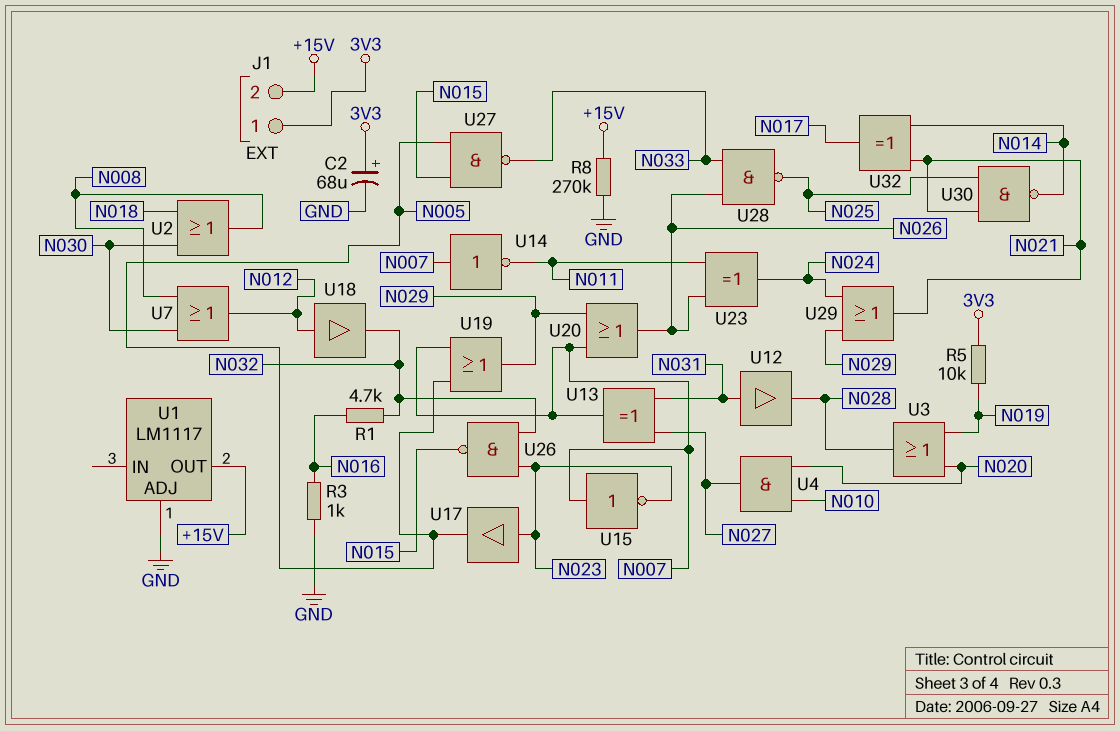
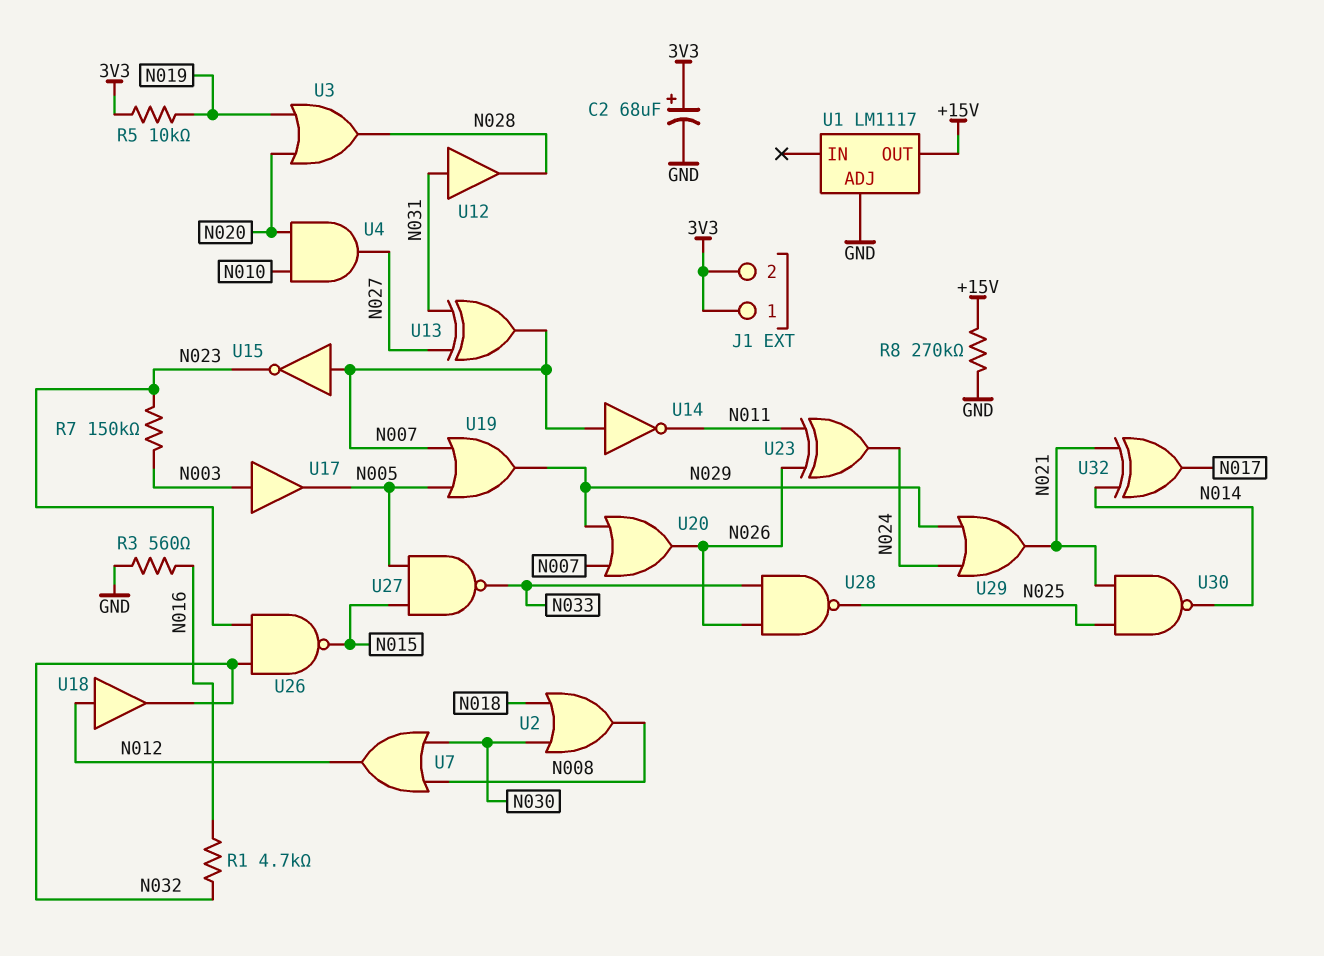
J1 pin 2: +15V -> 3V3
R3: 1k (GND, N016) -> 560 (GND, N016)
R7: none -> 150k (N003, N023)
U17: buffer (in N023, out N005) -> buffer (in N003, out N005)

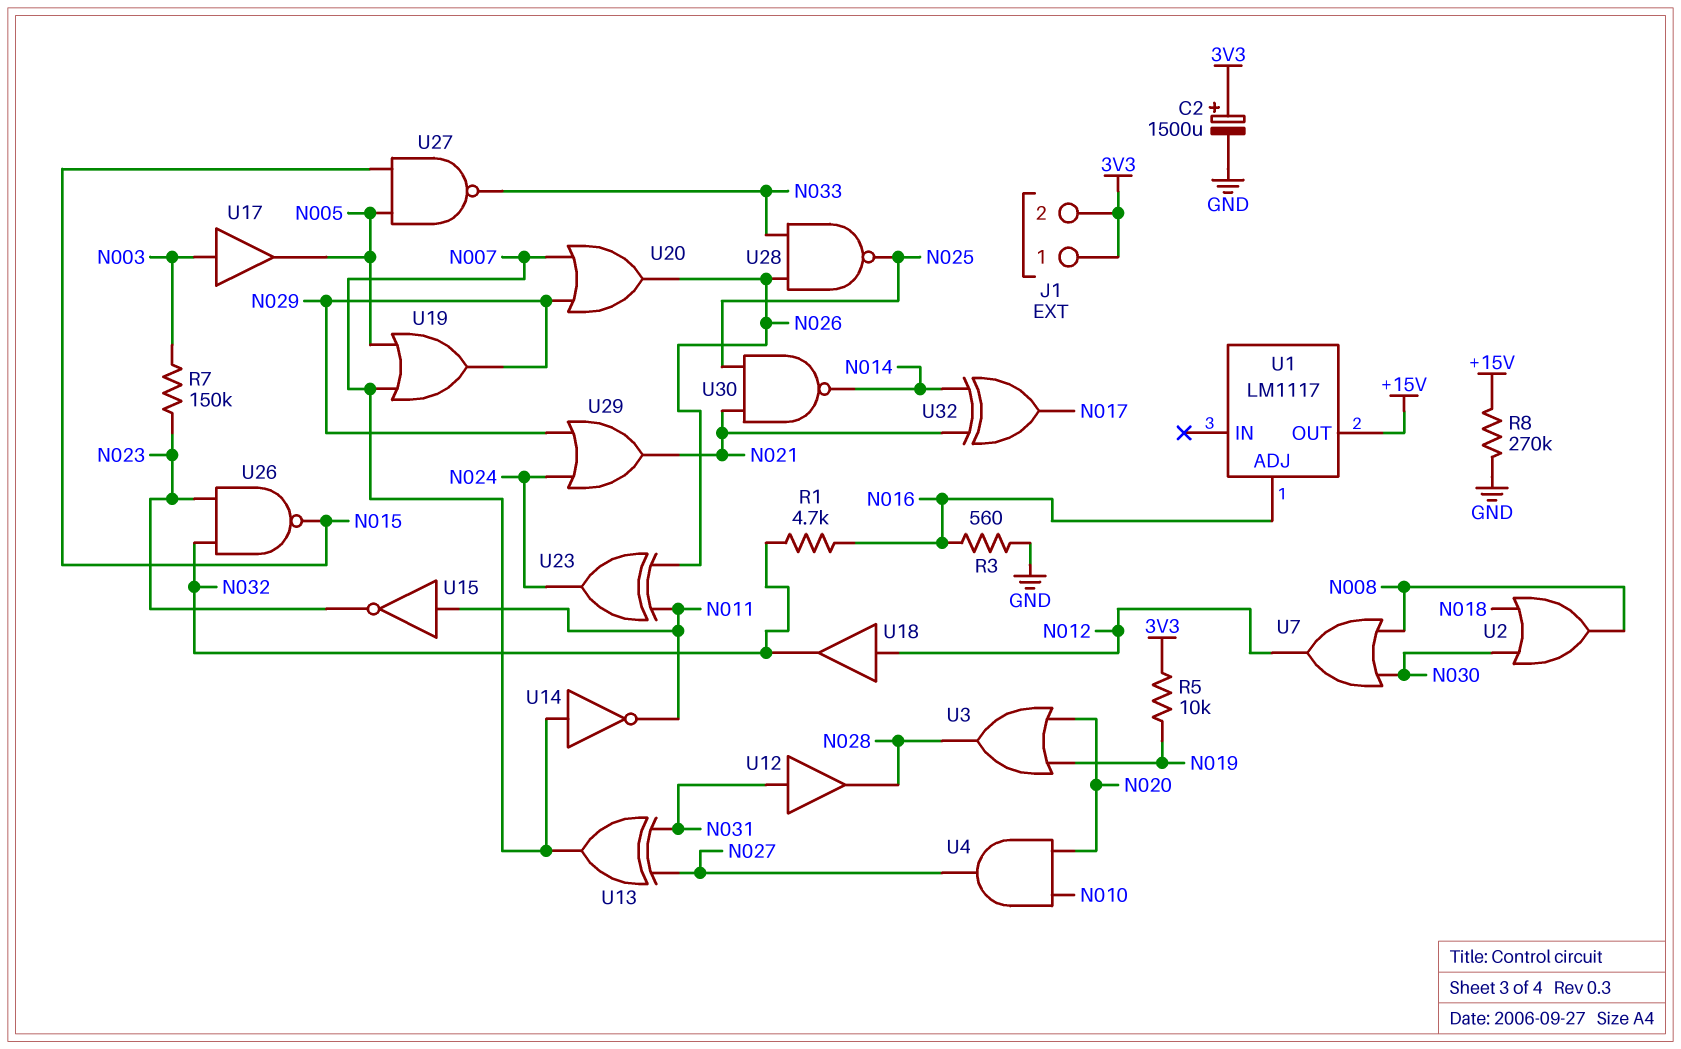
C2: 68uF (plus 3V3, minus GND) -> 1500uF (plus 3V3, minus GND)
U1 pin ADJ: GND -> N016
U15: NOT (in N007, out N023) -> NOT (in N011, out N023)

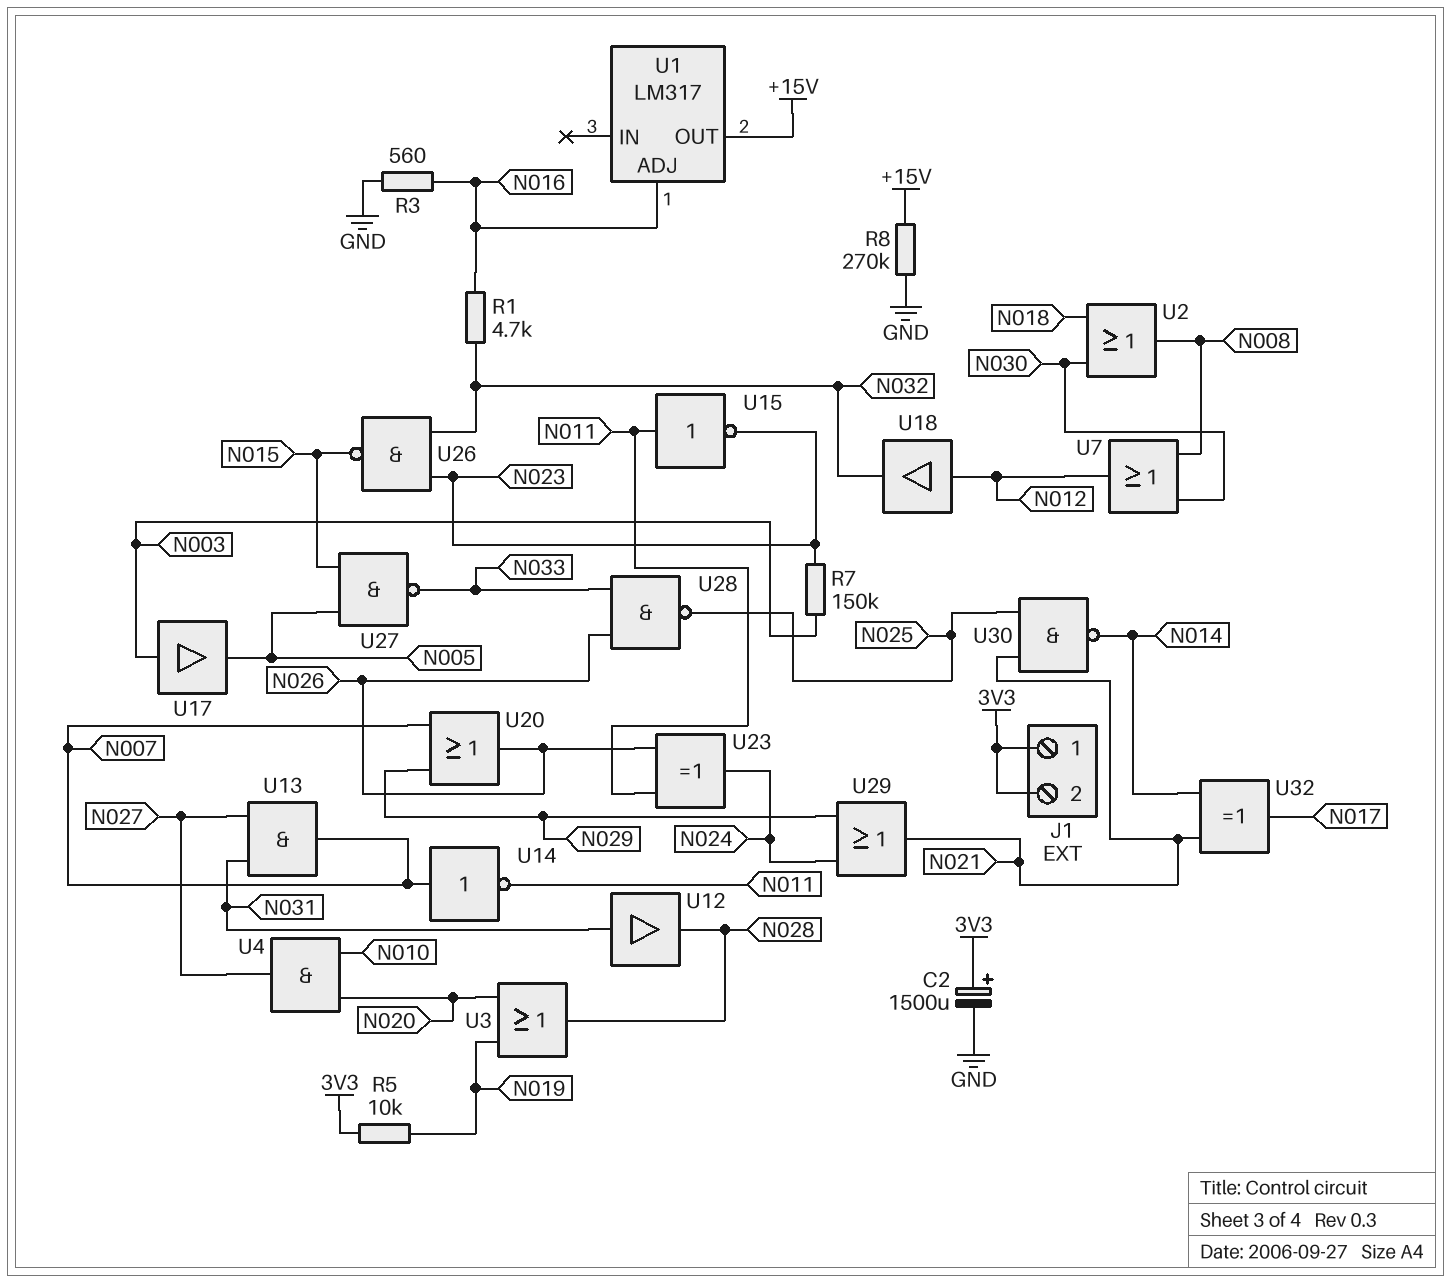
U1: LM1117 -> LM317
U13: XOR (in N027, in N031, out N007) -> AND (in N027, in N031, out N007)
U19: OR (in N005, in N007, out N029) -> none

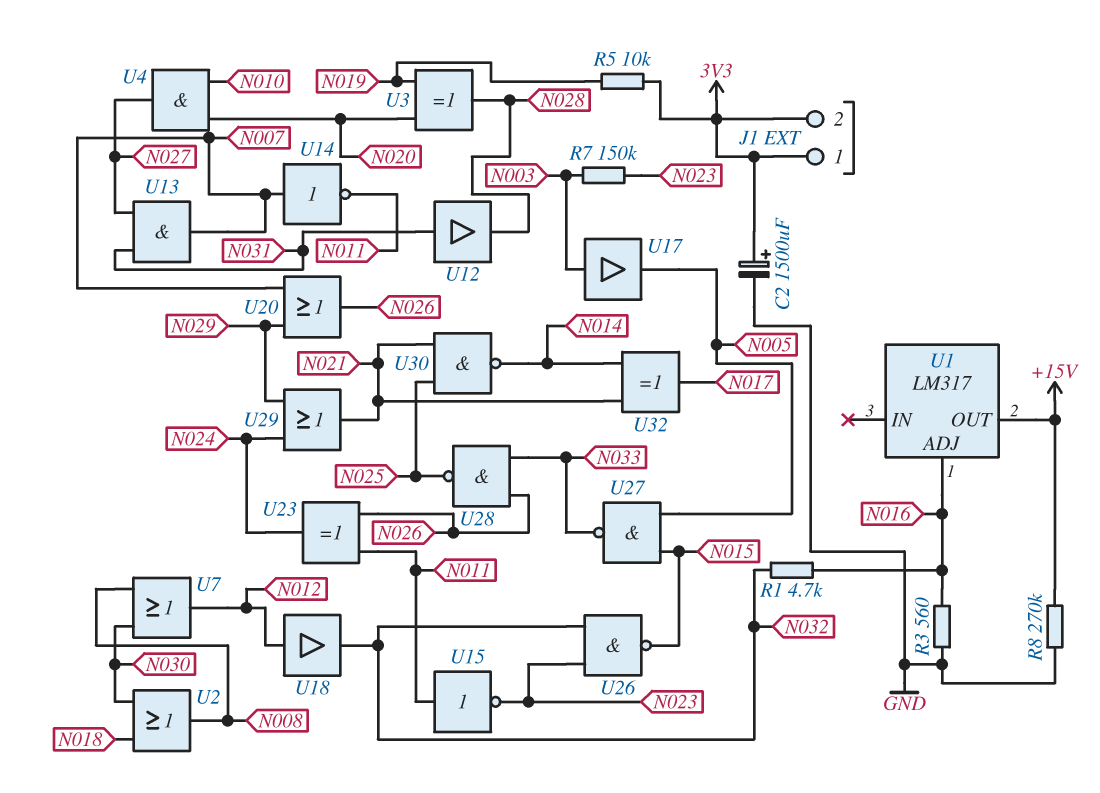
U3: OR (in N019, in N020, out N028) -> XOR (in N019, in N020, out N028)

